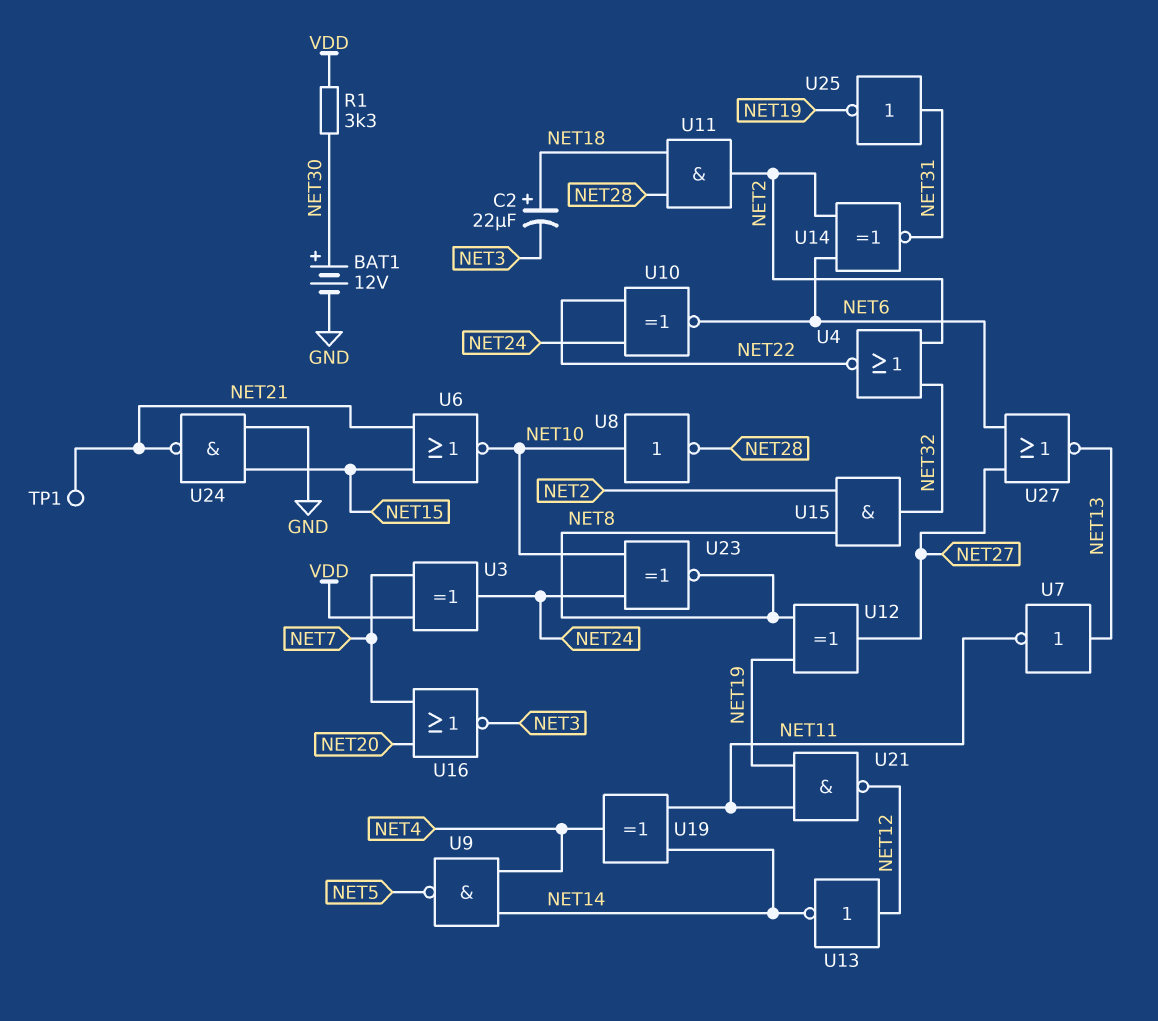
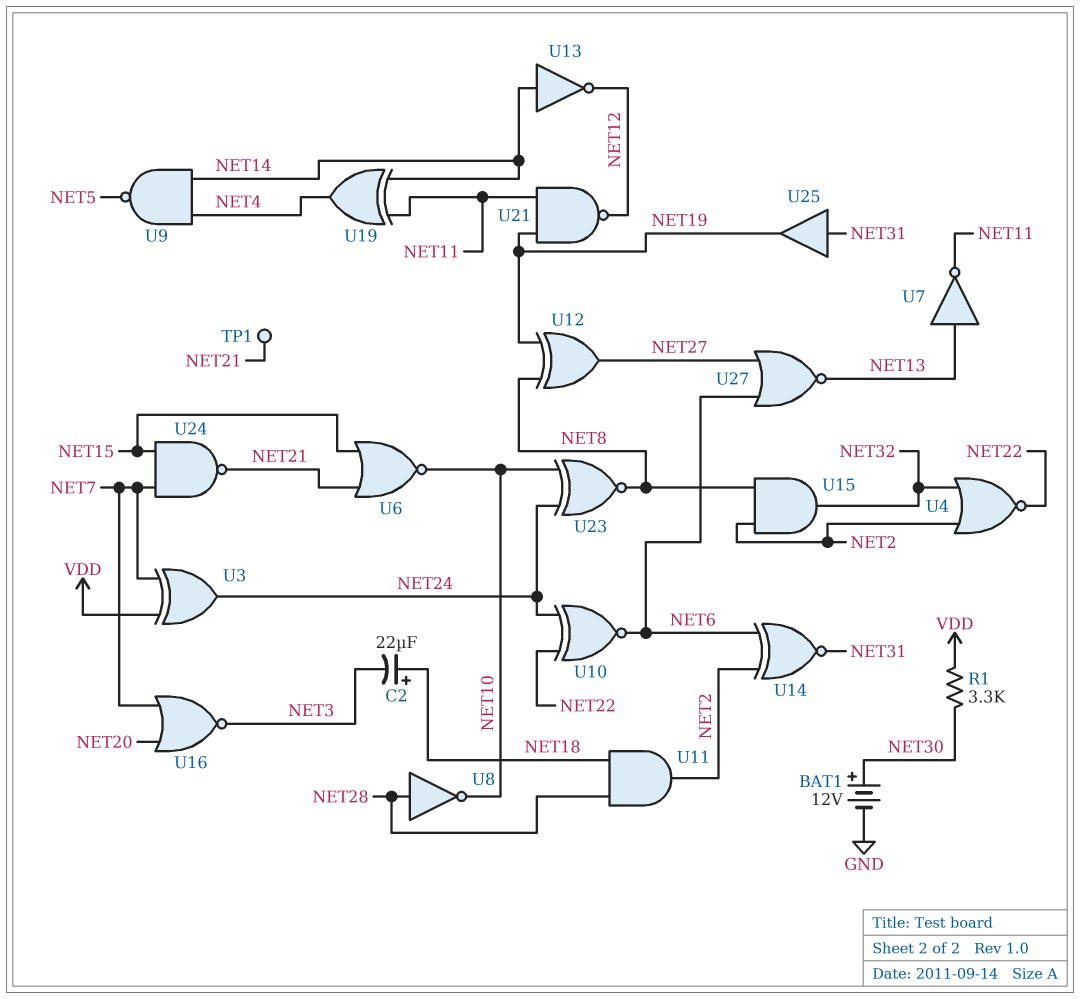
U8: NOT (in NET10, out NET28) -> NOT (in NET28, out NET10)
U13: NOT (in NET12, out NET14) -> NOT (in NET14, out NET12)
U24: NAND (in GND, in NET15, out NET21) -> NAND (in NET7, in NET15, out NET21)
U25: NOT (in NET31, out NET19) -> buffer (in NET31, out NET19)

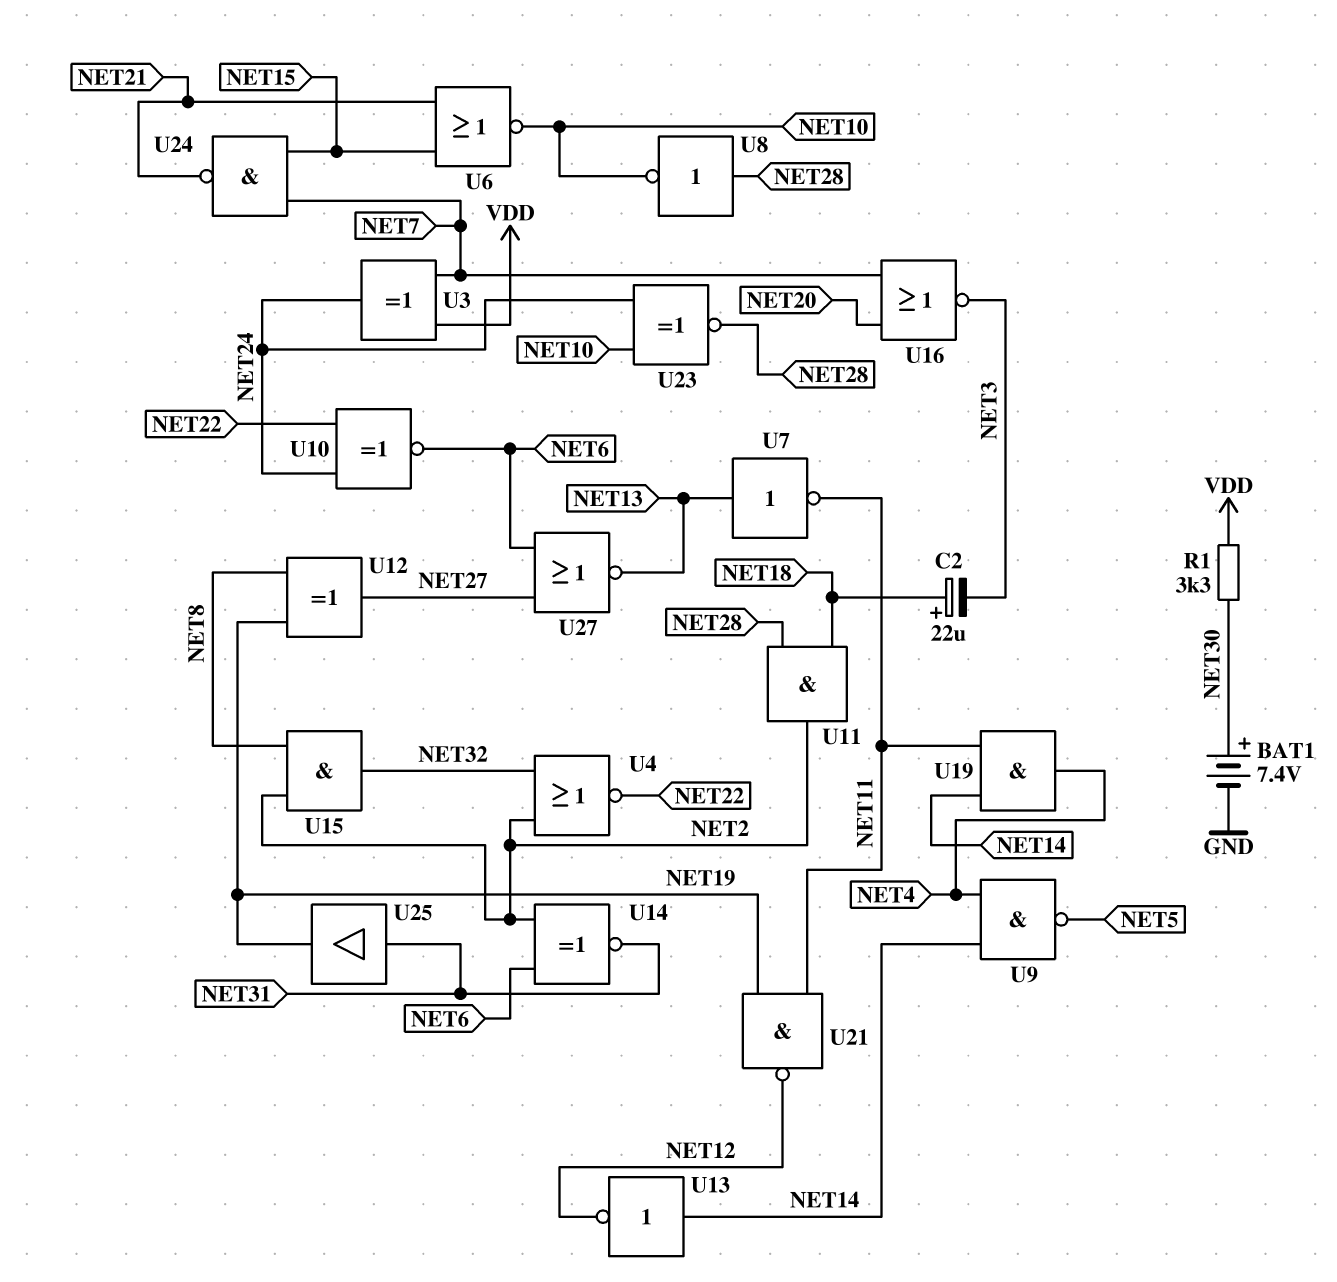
BAT1: 12V (plus NET30, minus GND) -> 7.4V (plus NET30, minus GND)
TP1: test point (NET21) -> none
U19: XOR (in NET11, in NET14, out NET4) -> AND (in NET11, in NET14, out NET4)
U23: XNOR (in NET10, in NET24, out NET8) -> XNOR (in NET10, in NET24, out NET28)

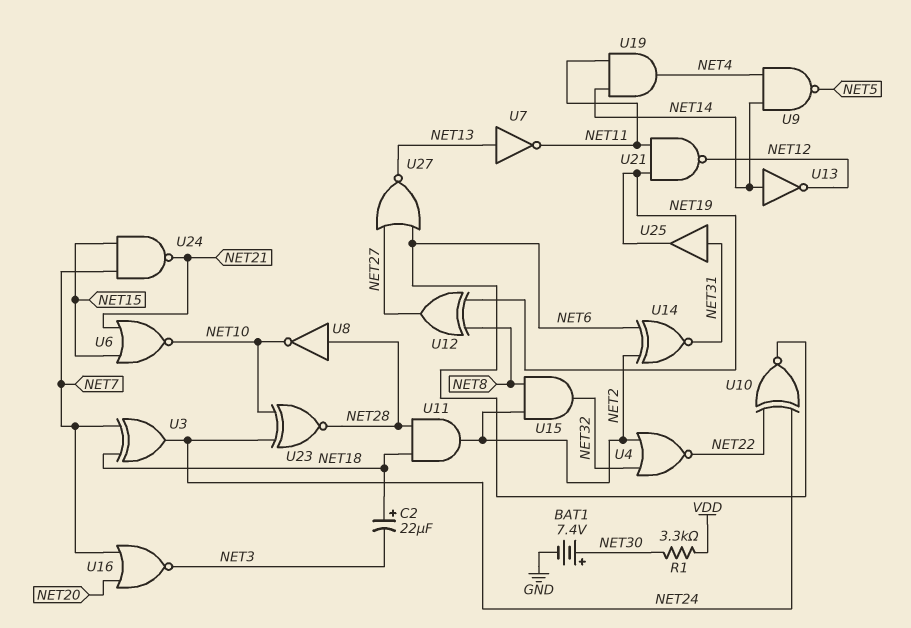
U3: XOR (in NET7, in VDD, out NET24) -> XOR (in NET7, in NET18, out NET24)

